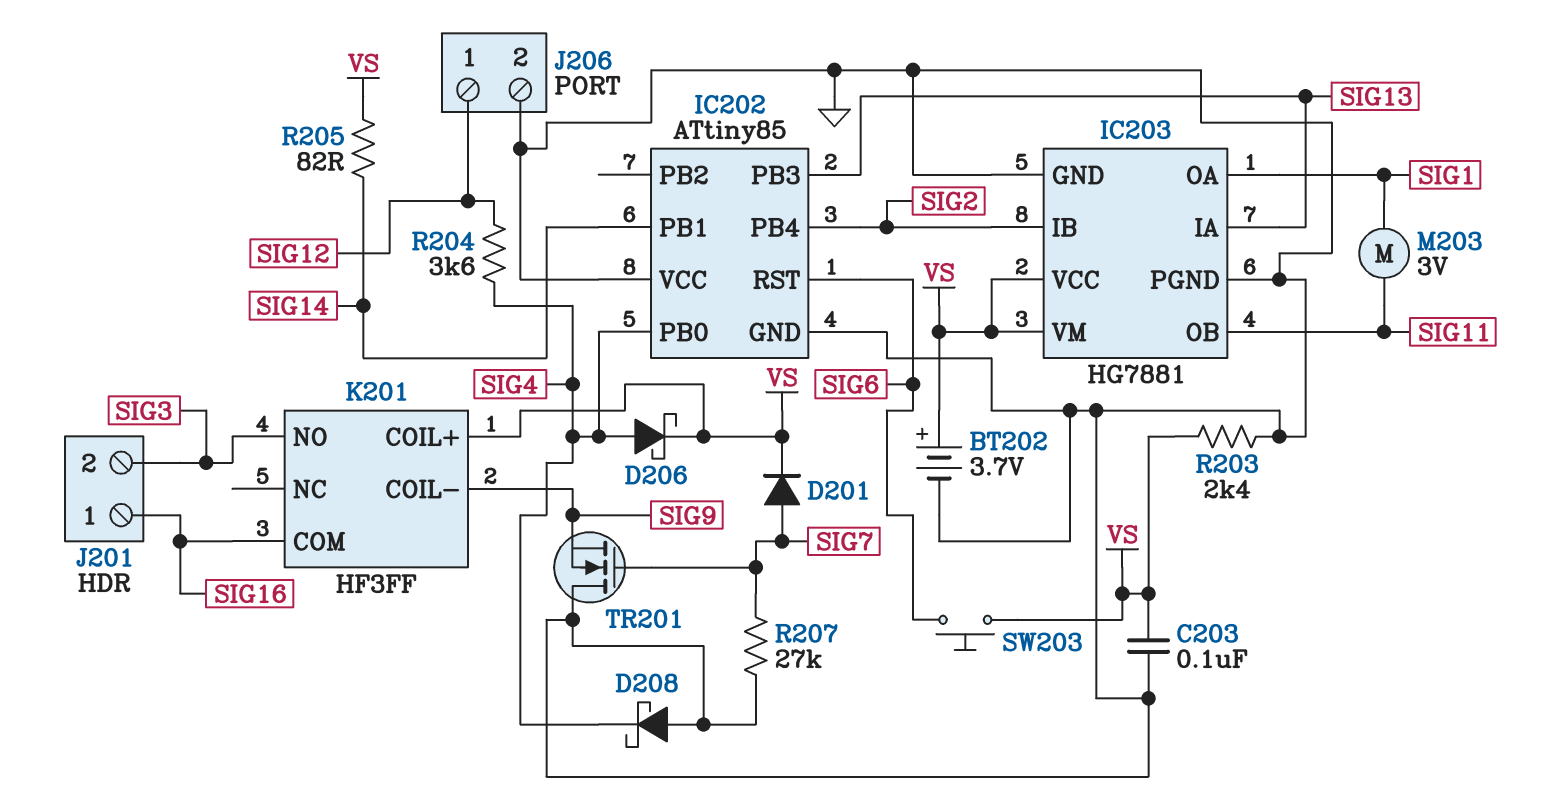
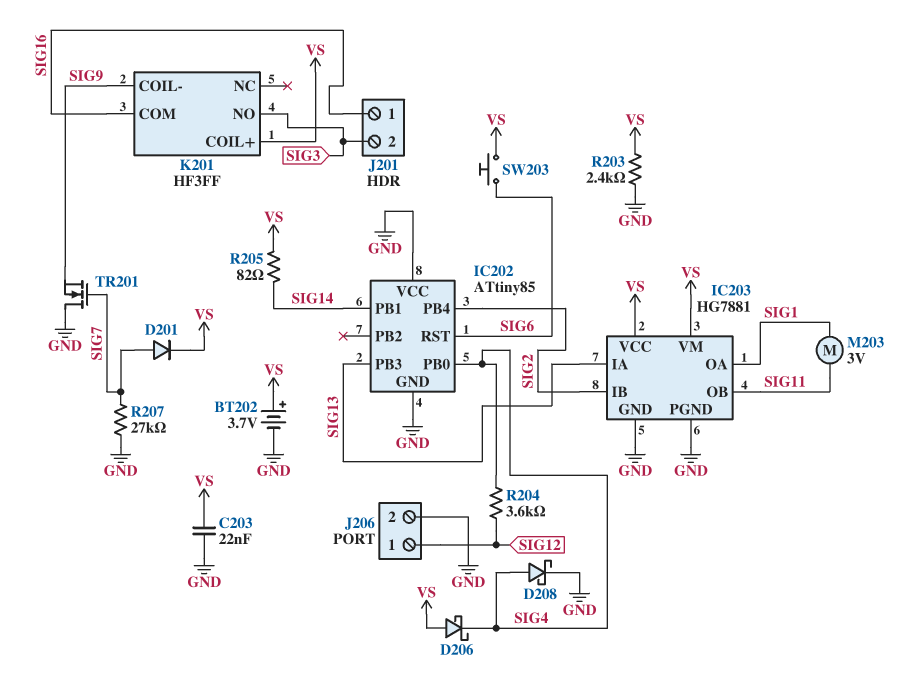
C203: 100nF (GND, VS) -> 22nF (GND, VS)
D206: schottky (A SIG4, K VS) -> schottky (A VS, K SIG4)
D208: schottky (A GND, K SIG4) -> schottky (A SIG4, K GND)

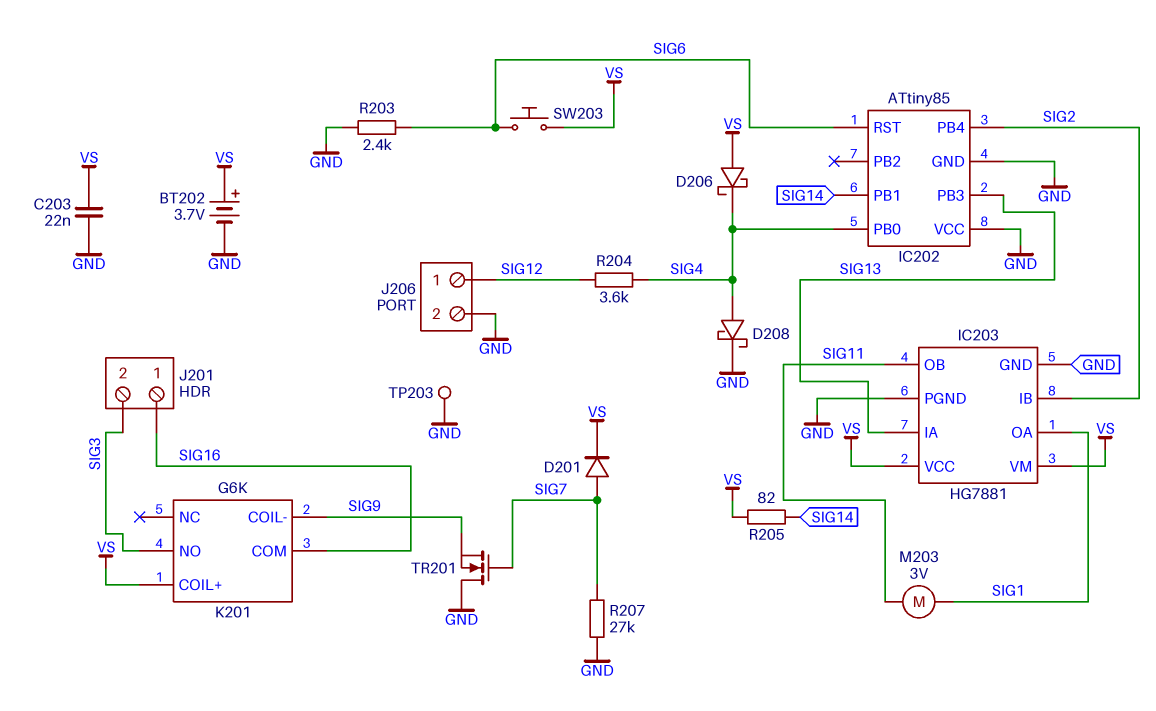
K201: HF3FF -> G6K
R203: 2.4k (GND, VS) -> 2.4k (GND, SIG6)
TP203: none -> test point (GND)

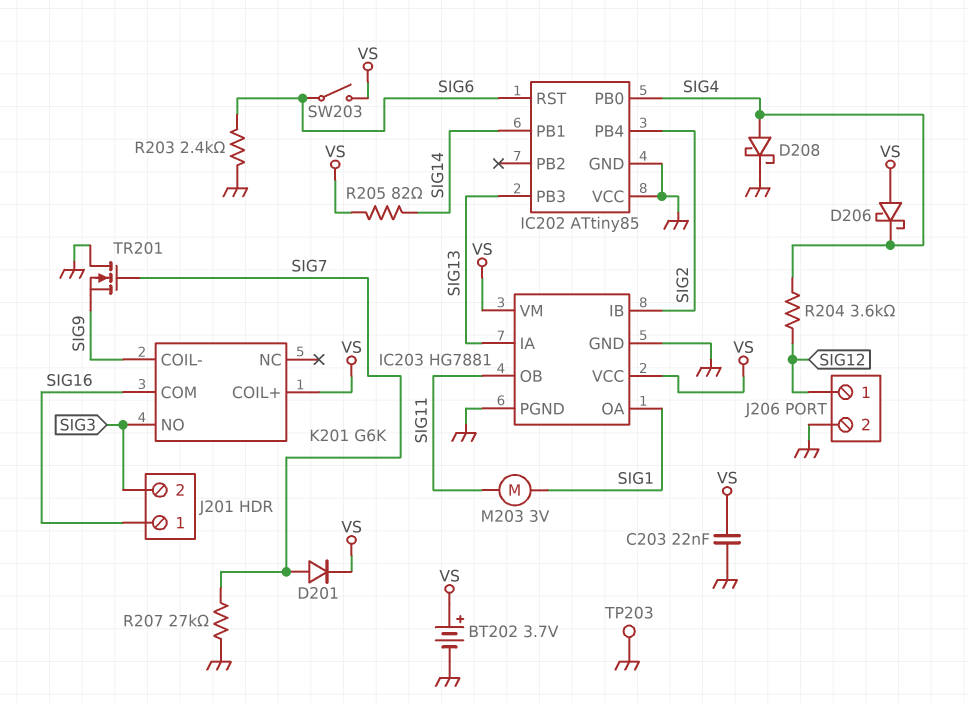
SW203: button (SIG6, VS) -> switch (SIG6, VS)

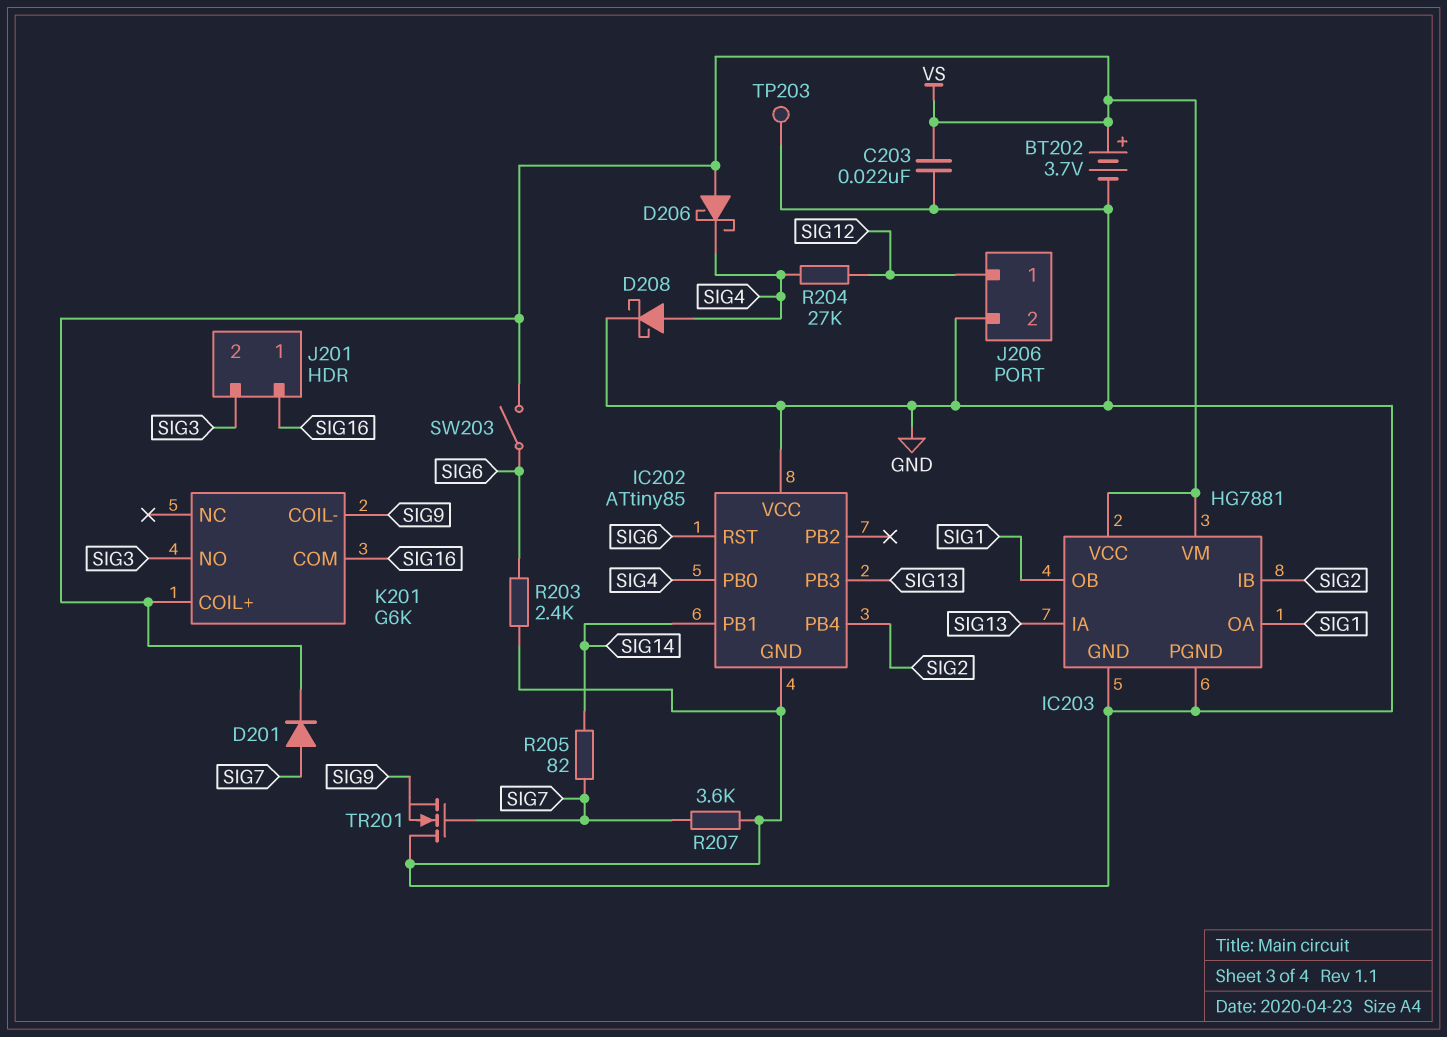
IC203 pin OB: SIG11 -> SIG1
M203: motor 3V (SIG1, SIG11) -> none
R204: 3.6k (SIG4, SIG12) -> 27k (SIG4, SIG12)
R205: 82 (SIG14, VS) -> 82 (SIG7, SIG14)
R207: 27k (GND, SIG7) -> 3.6k (GND, SIG7)

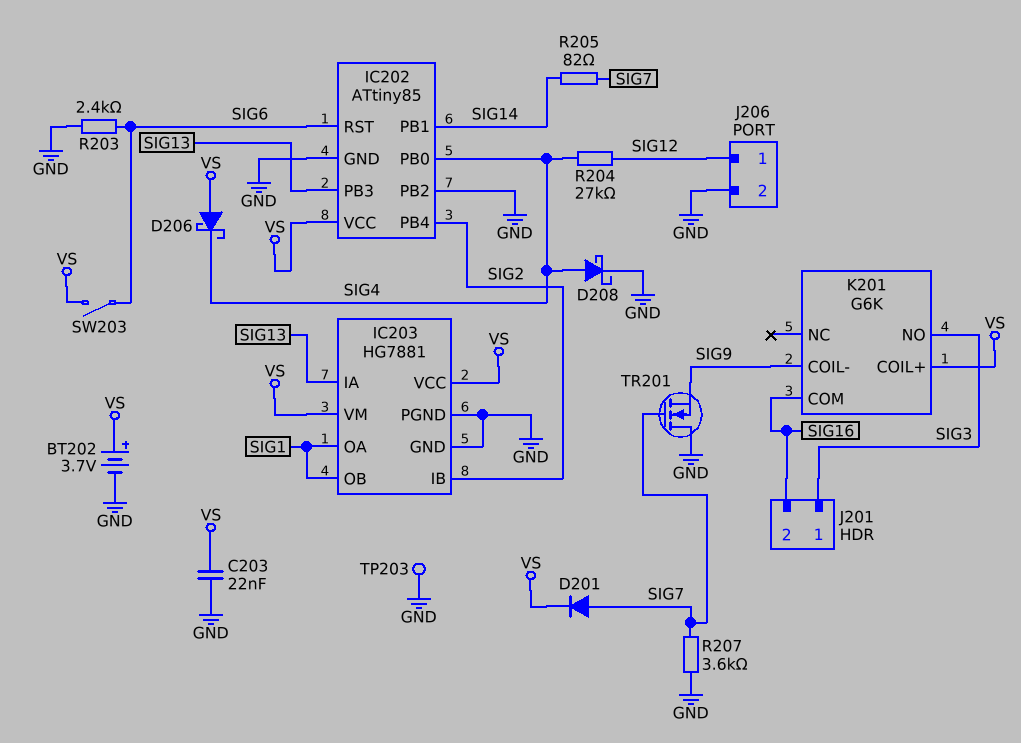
IC202 pin PB2: none -> GND
IC202 pin VCC: GND -> VS
J201 pin 1: SIG16 -> SIG3
J201 pin 2: SIG3 -> SIG16

